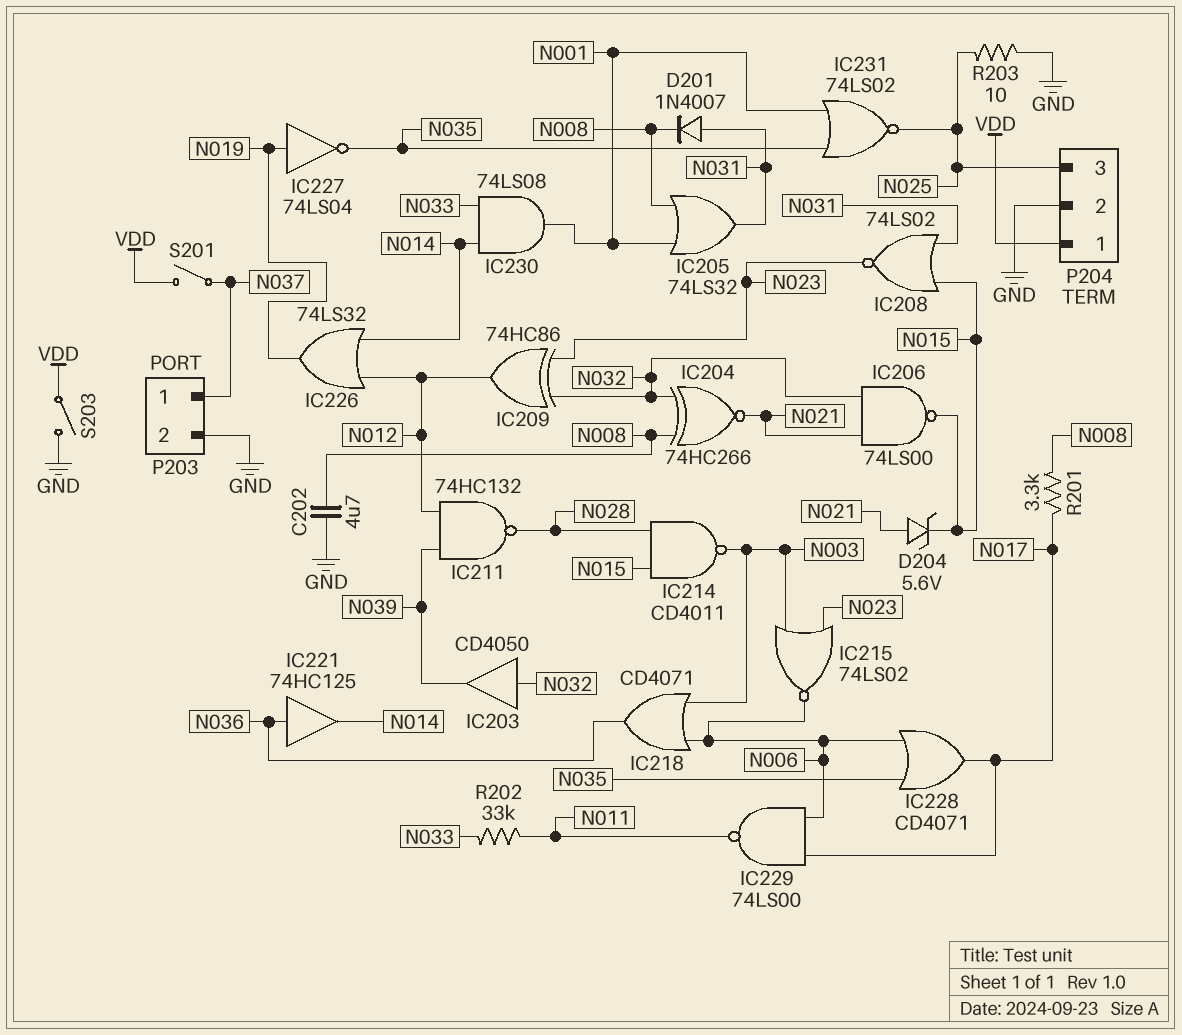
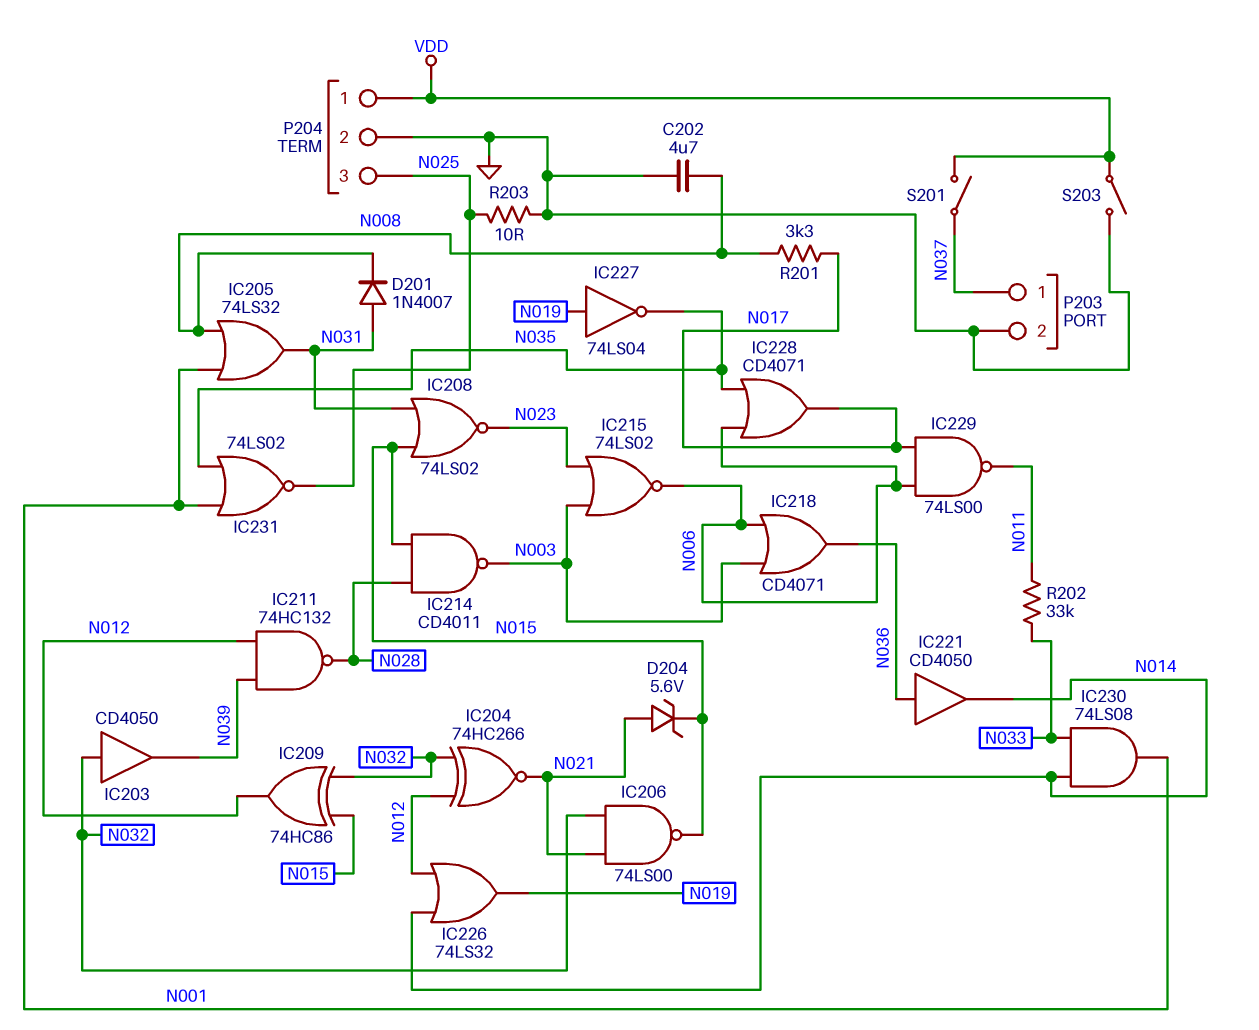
IC204: XNOR 74HC266 (in N008, in N032, out N021) -> XNOR 74HC266 (in N012, in N032, out N021)
IC209: XOR 74HC86 (in N023, in N032, out N012) -> XOR 74HC86 (in N015, in N032, out N012)
IC221: buffer 74HC125 (in N036, out N014) -> buffer CD4050 (in N036, out N014)

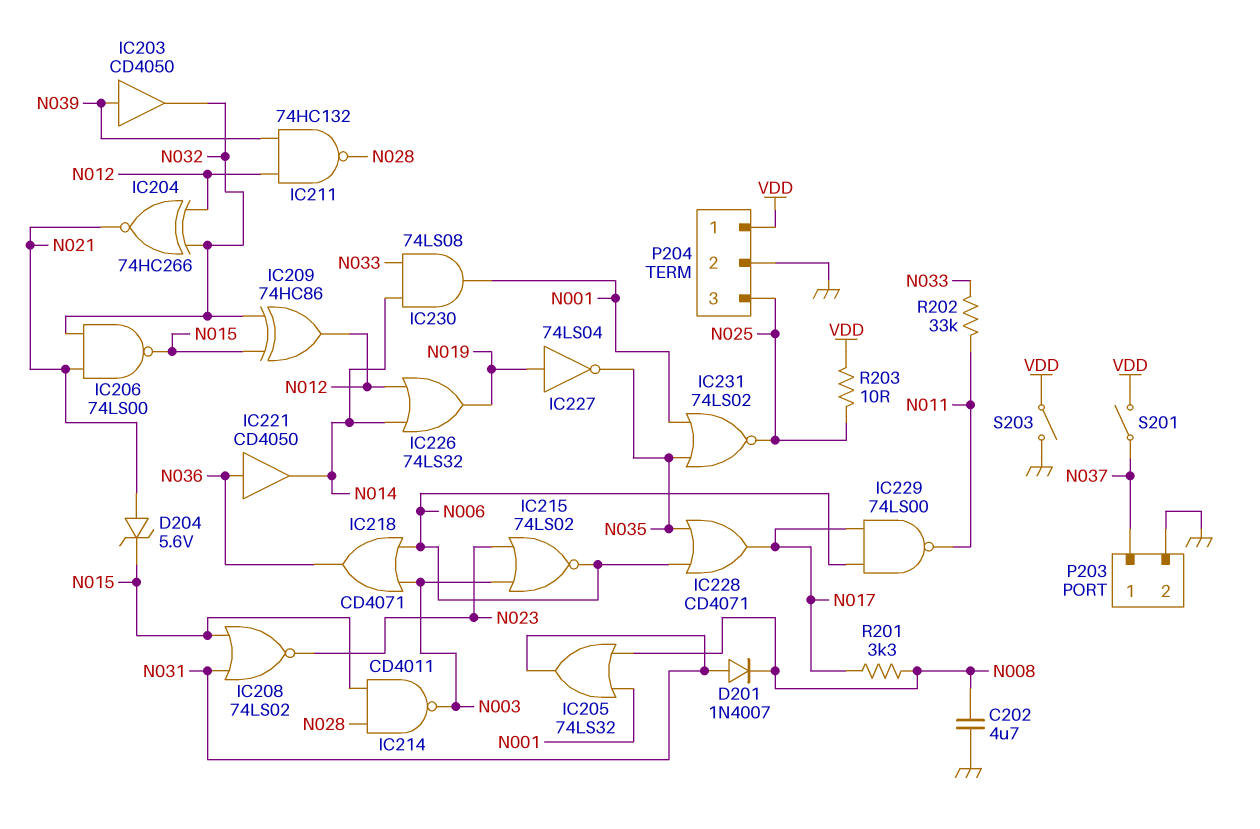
IC203: buffer CD4050 (in N032, out N039) -> buffer CD4050 (in N039, out N032)
R203: 10 (GND, N025) -> 10 (N025, VDD)

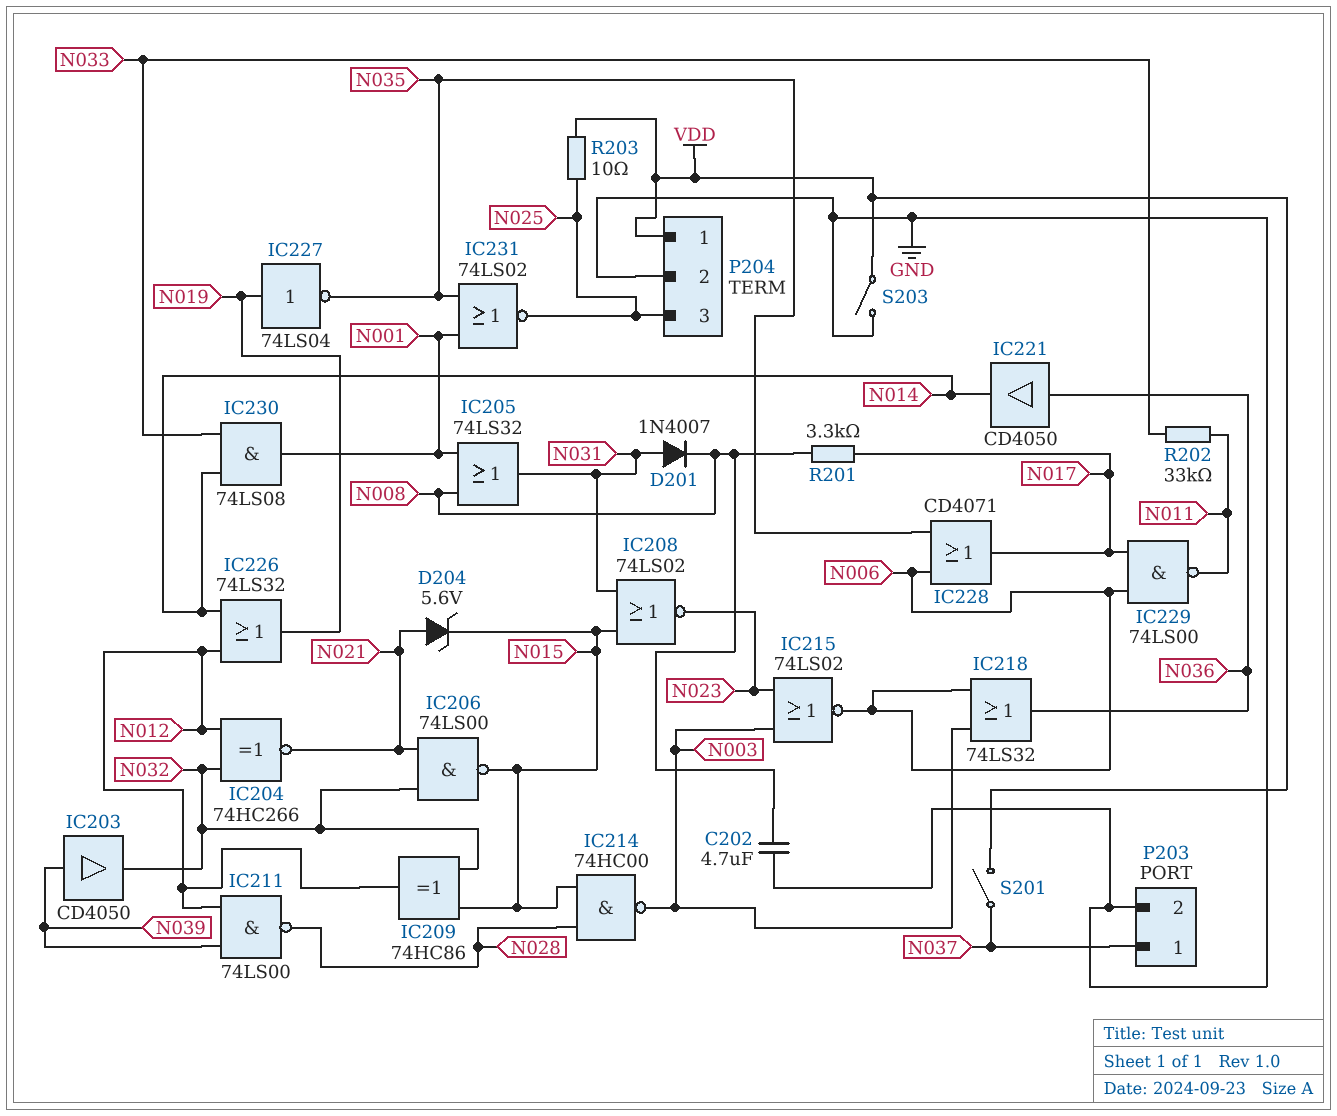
IC211: NAND 74HC132 (in N012, in N039, out N028) -> NAND 74LS00 (in N012, in N039, out N028)
IC214: NAND CD4011 (in N015, in N028, out N003) -> NAND 74HC00 (in N015, in N028, out N003)
IC218: OR CD4071 (in N003, in N006, out N036) -> OR 74LS32 (in N003, in N006, out N036)

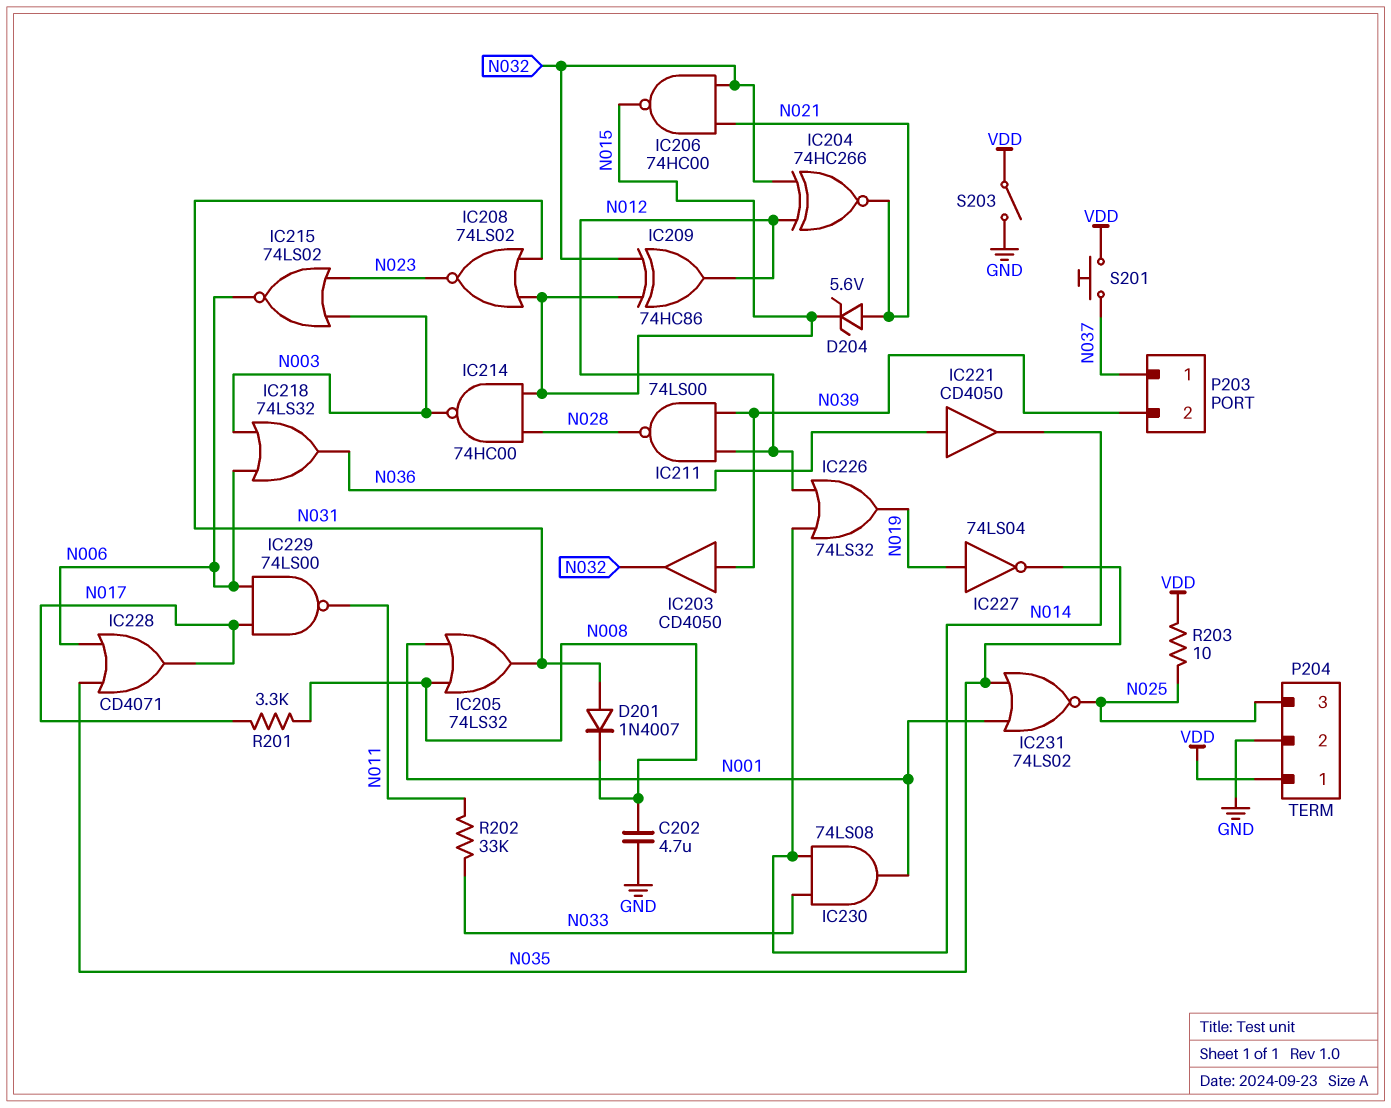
IC206: NAND 74LS00 (in N021, in N032, out N015) -> NAND 74HC00 (in N021, in N032, out N015)
P203 pin 2: GND -> N039
S201: switch (N037, VDD) -> button (N037, VDD)

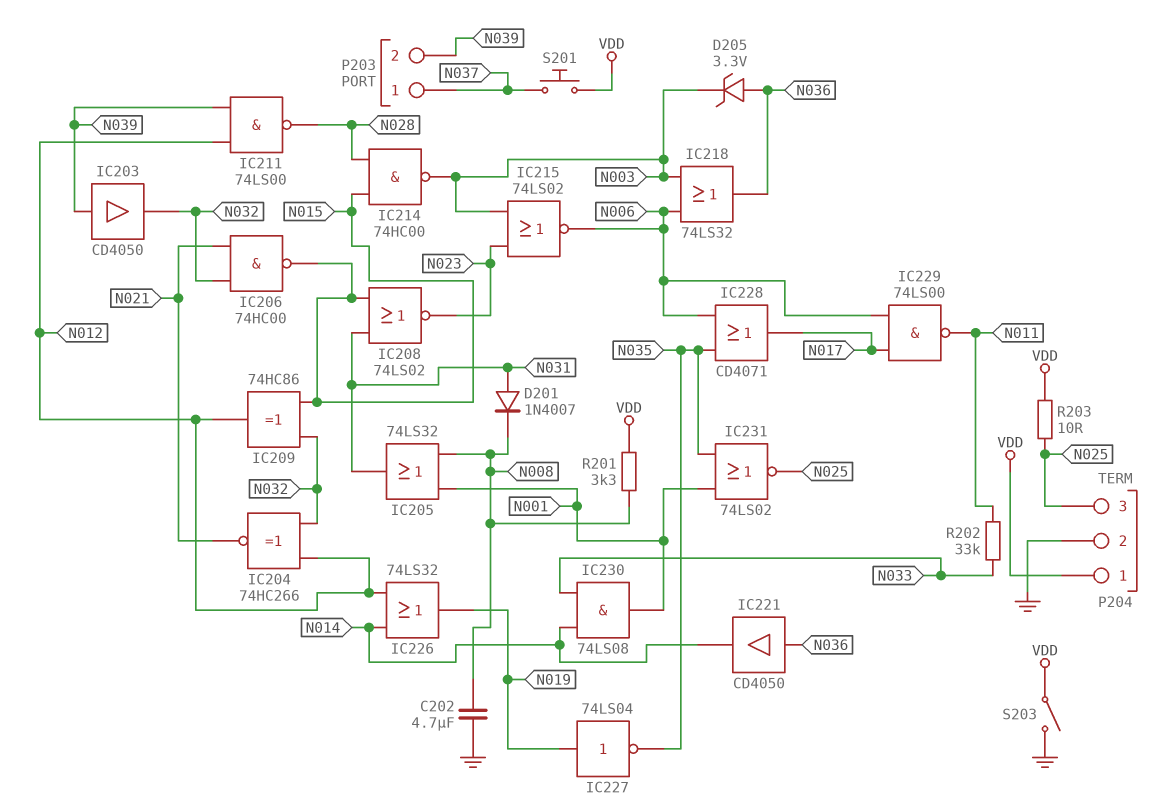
D204: zener 5.6V (A N021, K N015) -> none
D205: none -> zener 3.3V (A N036, K N003)
R201: 3.3k (N008, N017) -> 3.3k (N008, VDD)

